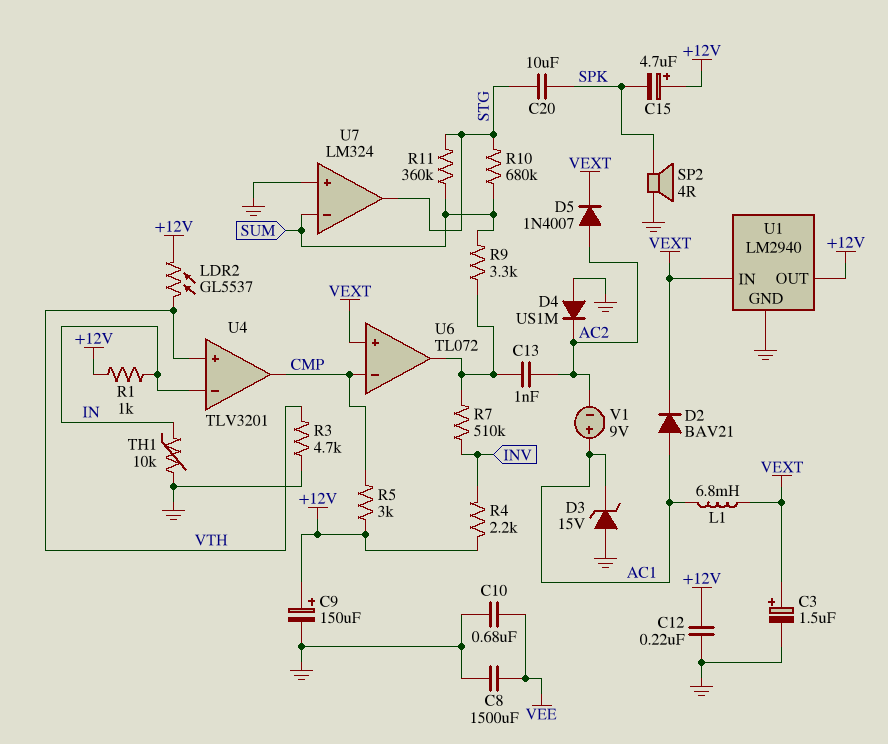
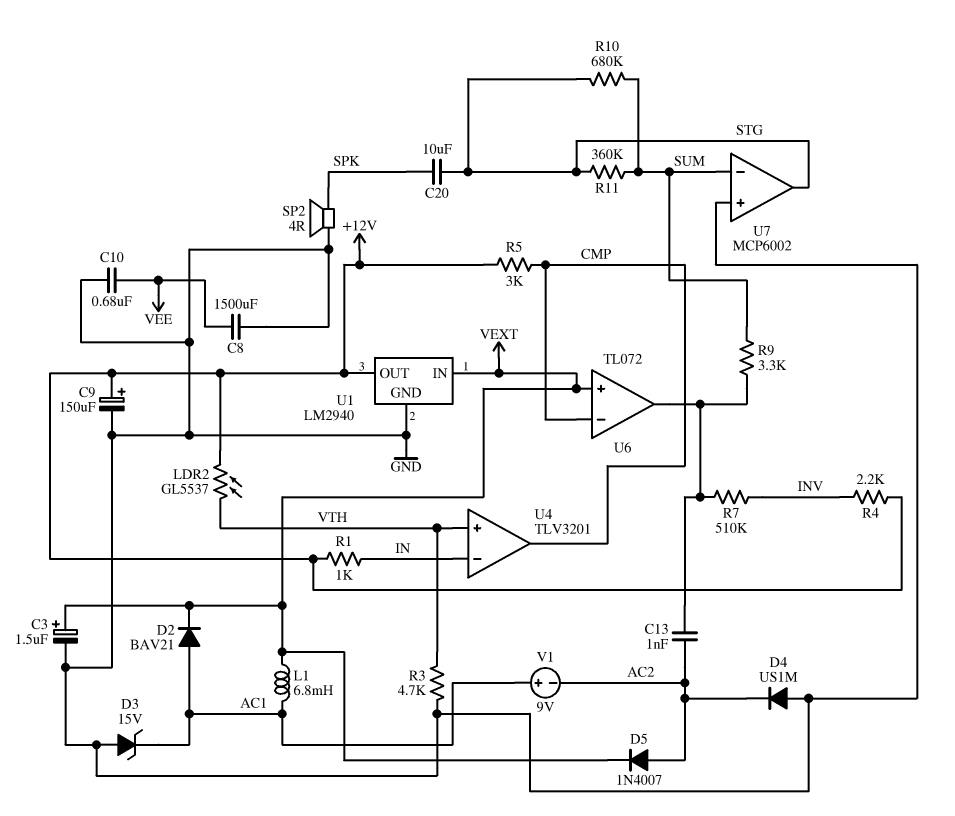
C12: 220nF (+12V, GND) -> none
C15: 4.7uF (plus +12V, minus SPK) -> none
TH1: 10k (GND, IN) -> none
U7: LM324 -> MCP6002

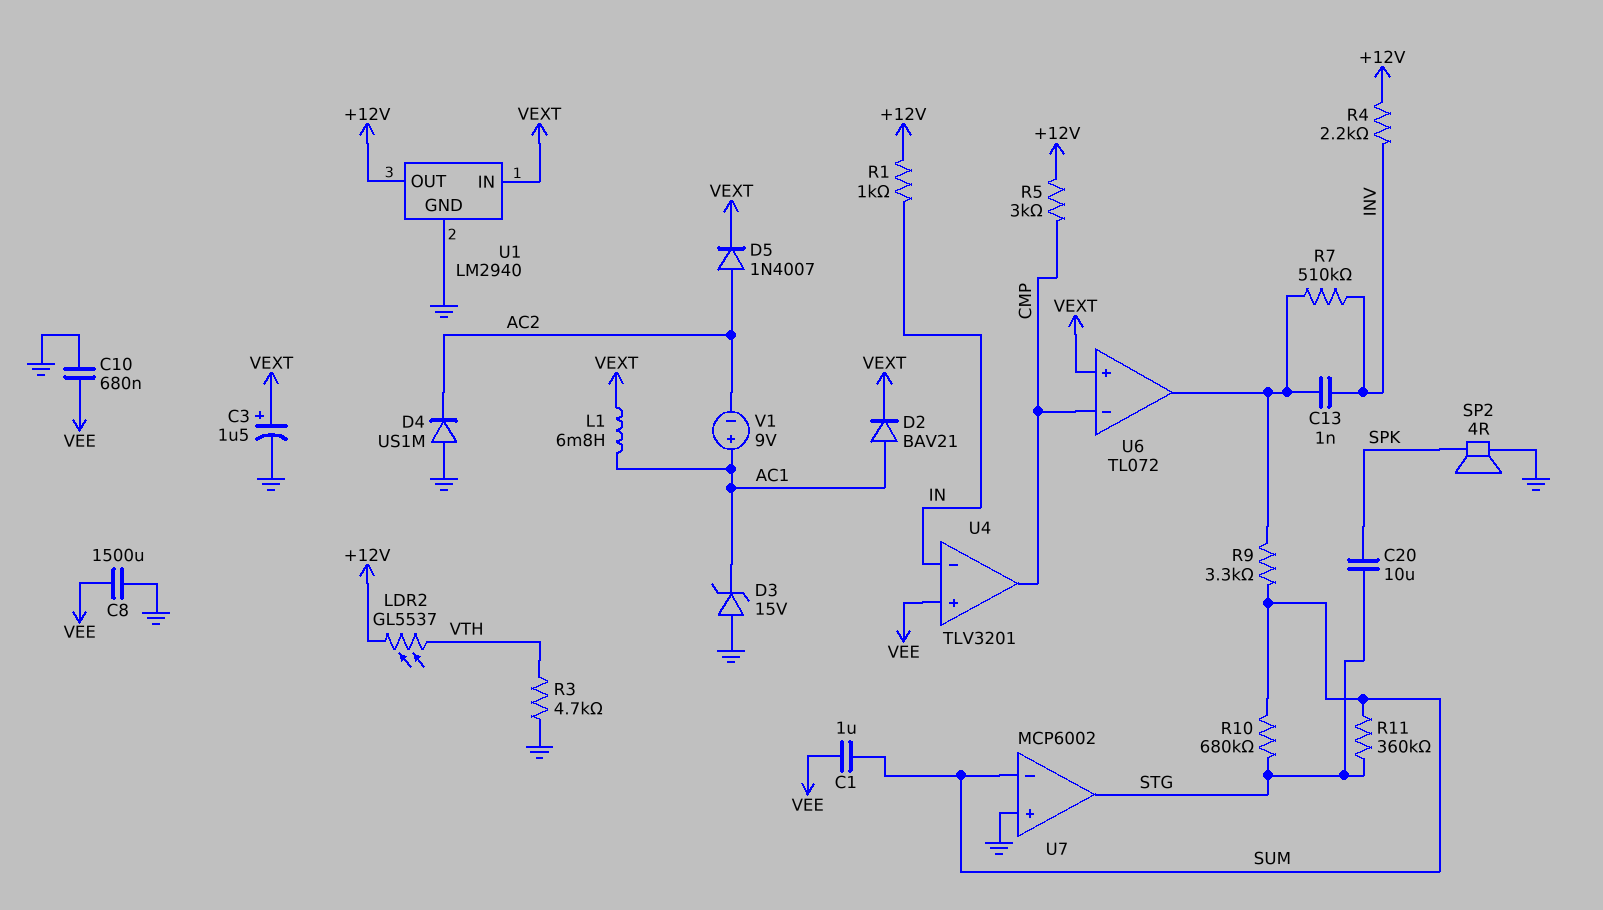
C1: none -> 1uF (SUM, VEE)
C9: 150uF (plus +12V, minus GND) -> none
C13: 1nF (AC2, U6/out) -> 1nF (INV, U6/out)
U4 pin in+: VTH -> VEE

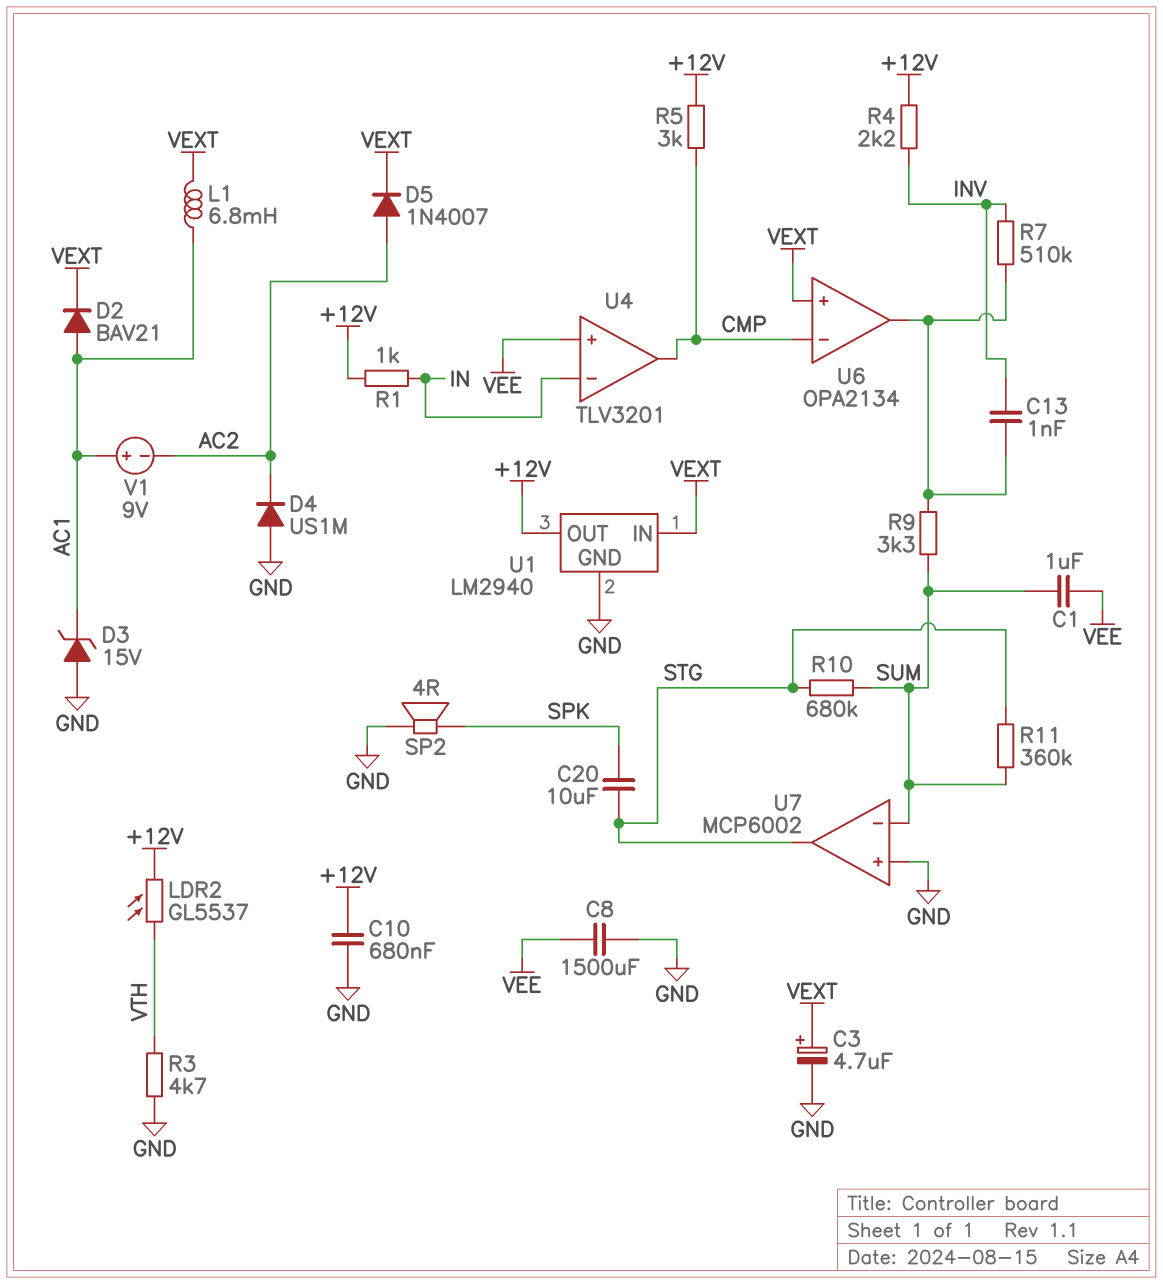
C3: 1.5uF (plus VEXT, minus GND) -> 4.7uF (plus VEXT, minus GND)
C10: 680nF (GND, VEE) -> 680nF (+12V, GND)
U6: TL072 -> OPA2134

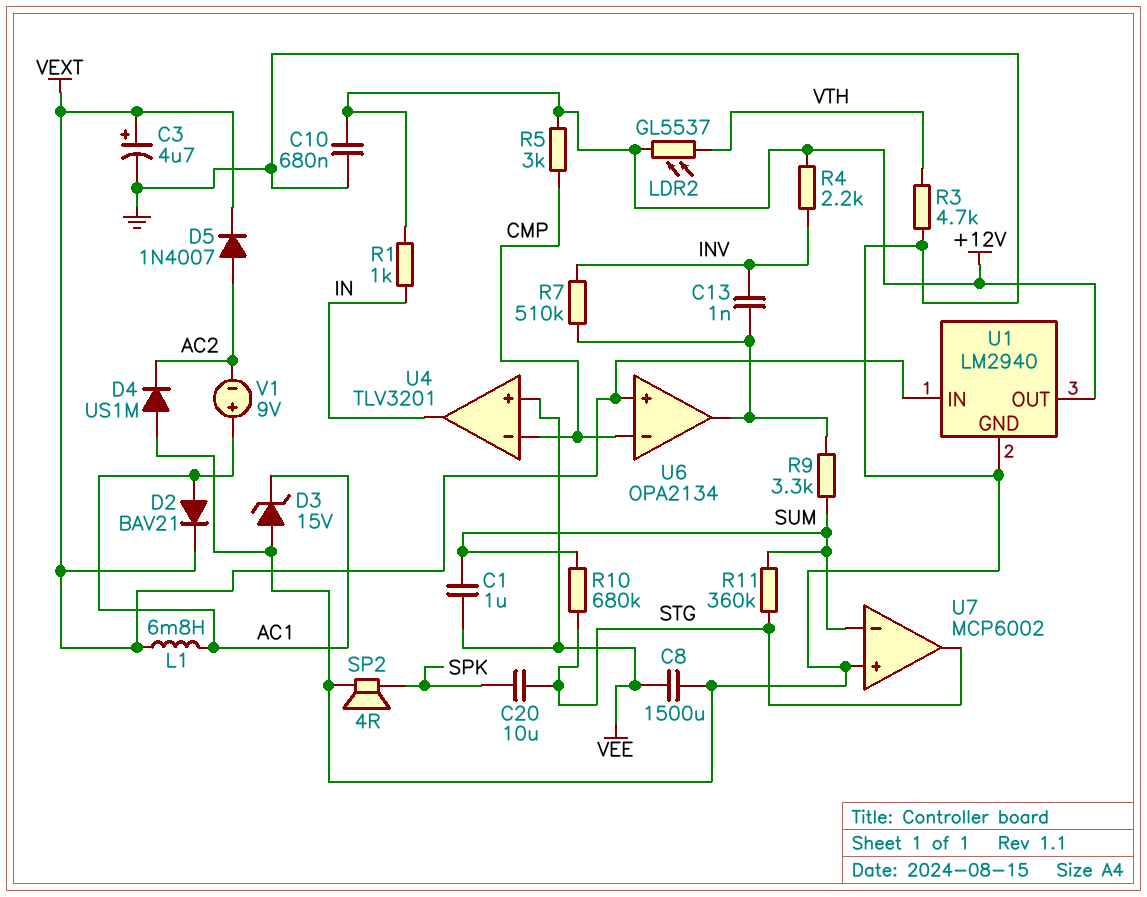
U4 pin in-: IN -> CMP
U4 pin out: CMP -> IN

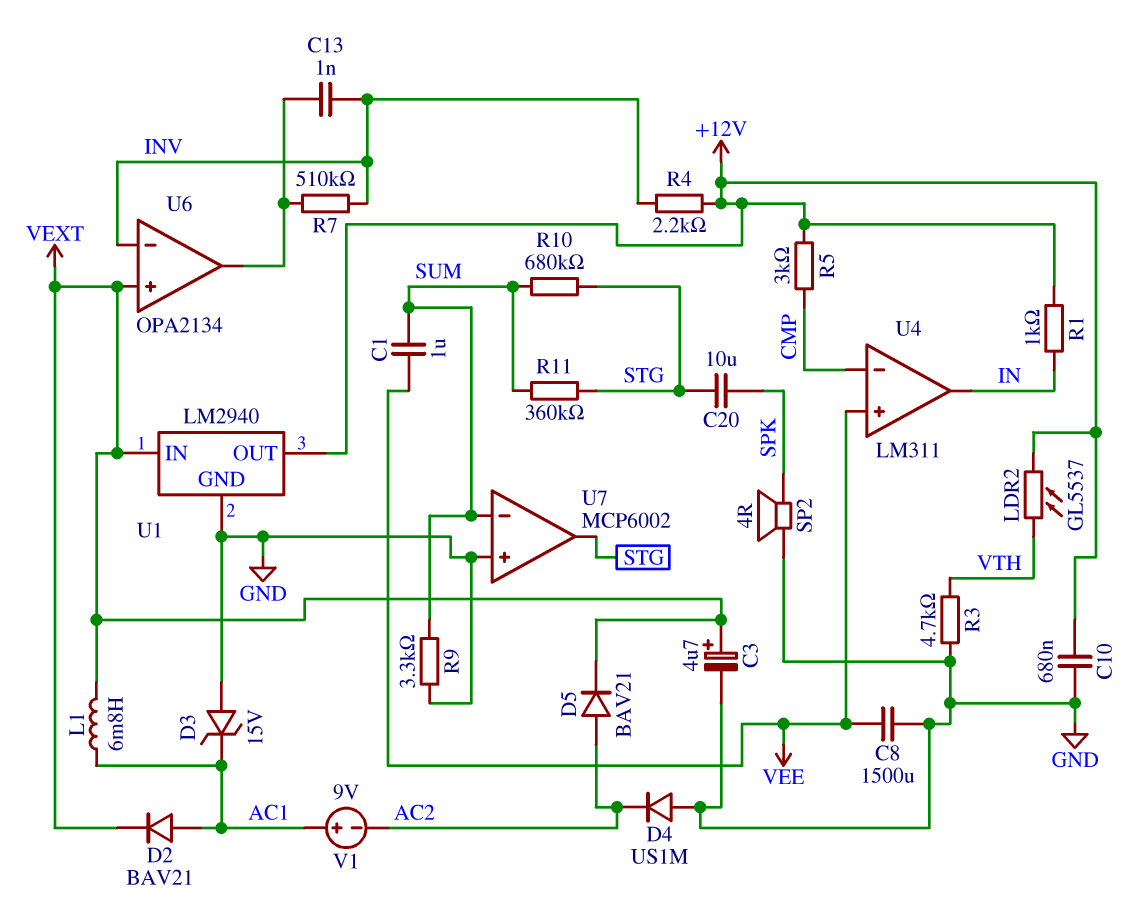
D5: diode 1N4007 (A AC2, K VEXT) -> diode BAV21 (A AC2, K VEXT)
R9: 3.3k (SUM, U6/out) -> 3.3k (GND, SUM)
U4: TLV3201 -> LM311
U6 pin in-: CMP -> INV

